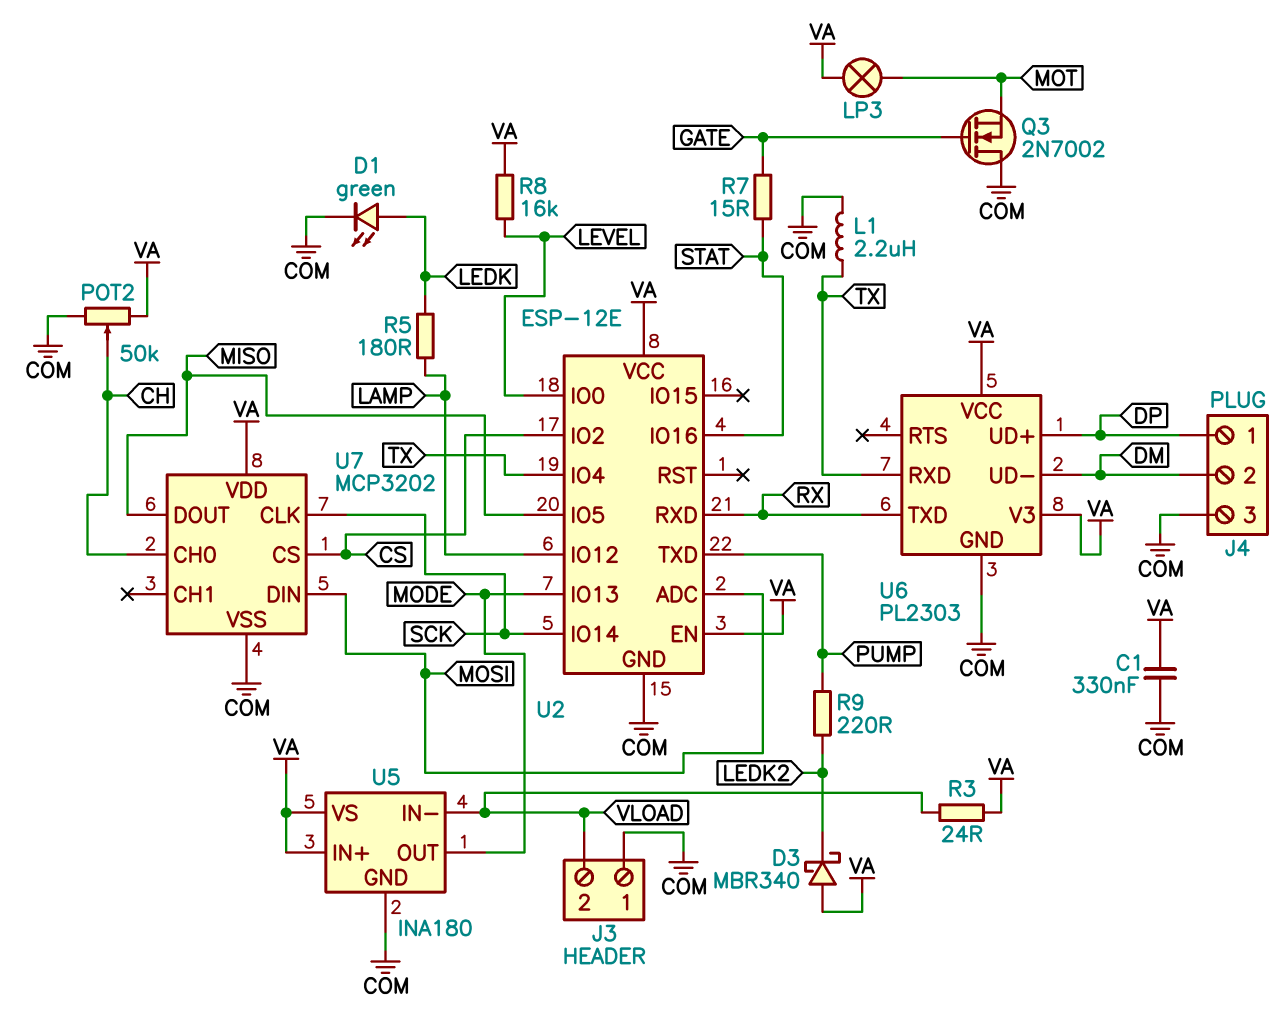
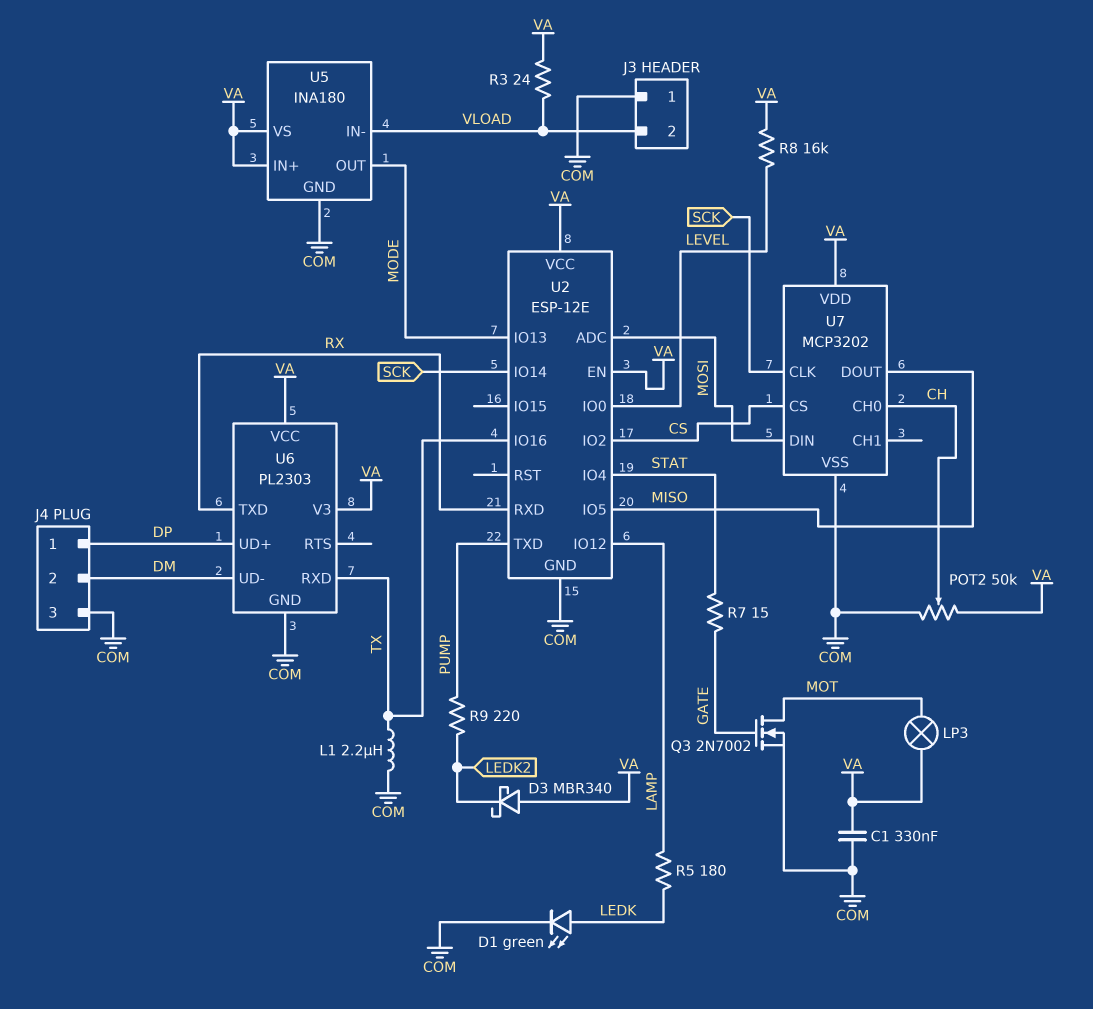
Q3: NMOS 2N7002 (G GATE, D COM, S MOT) -> NMOS 2N7002 (G GATE, D MOT, S COM)
U2 pin IO4: TX -> STAT
U2 pin IO16: STAT -> TX

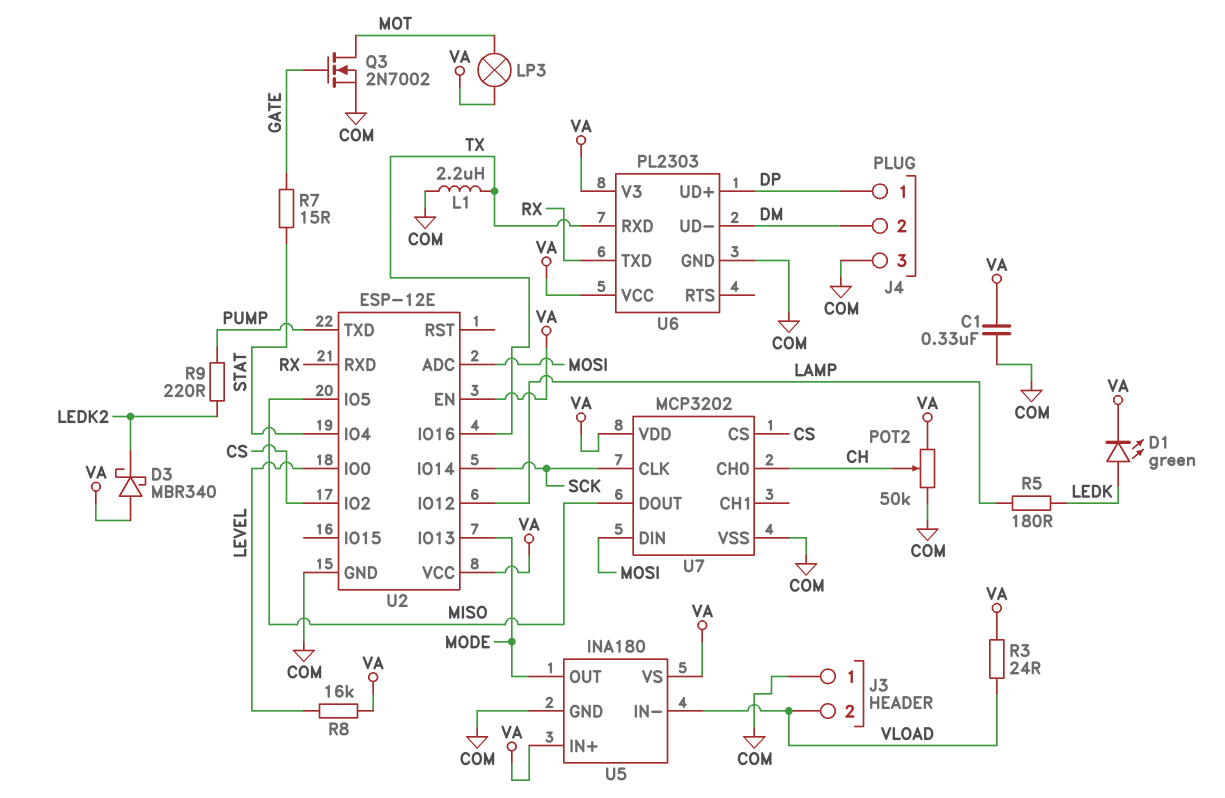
D1: LED green (A LEDK, K COM) -> LED green (A LEDK, K VA)

